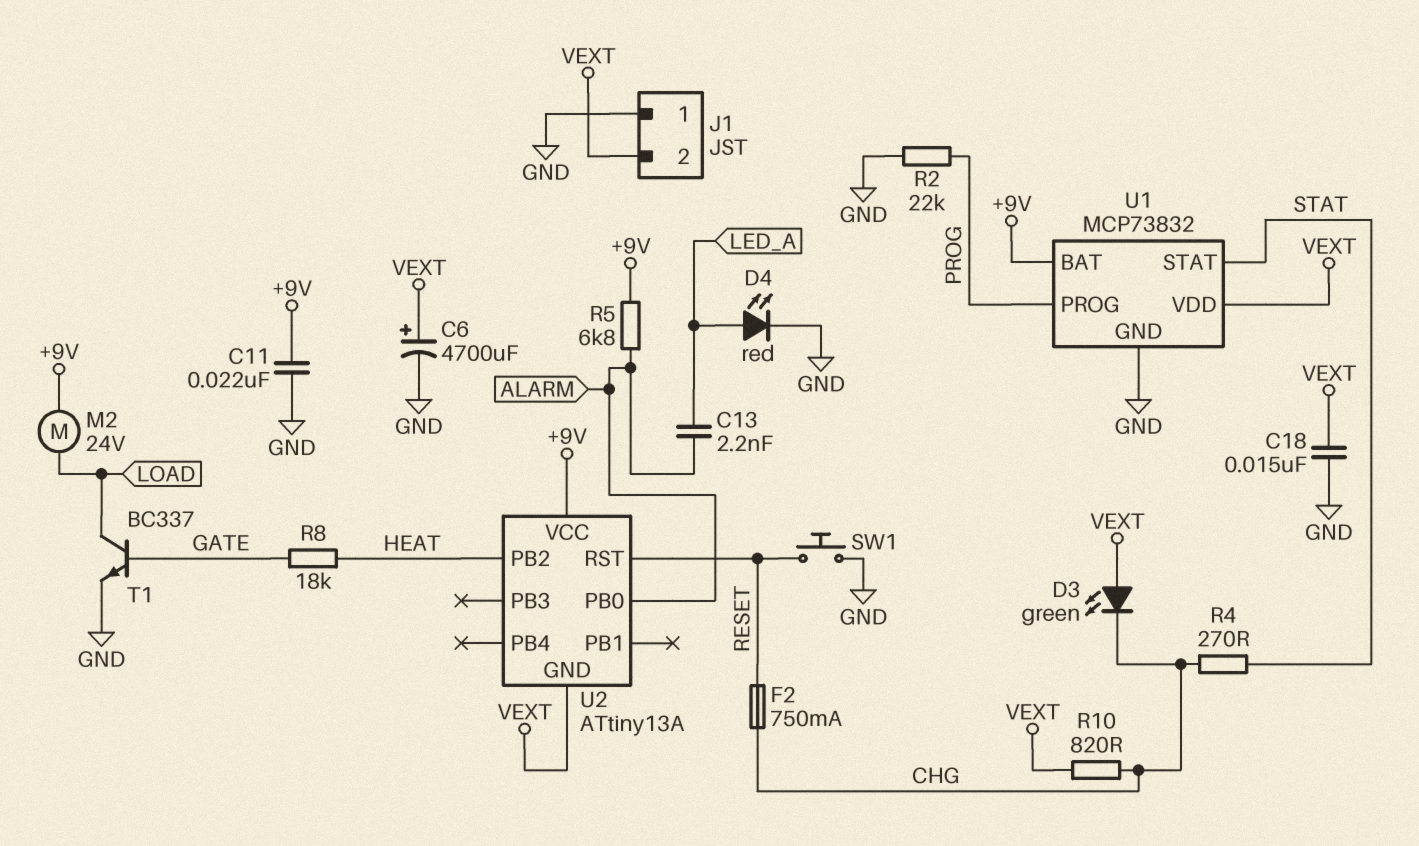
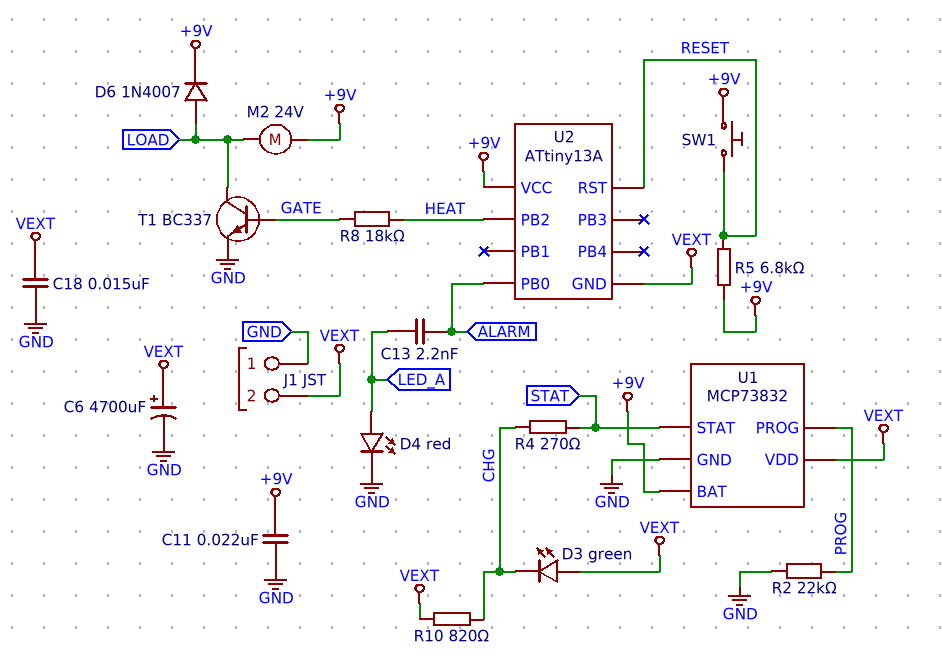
D6: none -> diode 1N4007 (A LOAD, K +9V)
F2: 750mA (CHG, RESET) -> none
R5: 6.8k (+9V, ALARM) -> 6.8k (+9V, RESET)
SW1: button (GND, RESET) -> button (+9V, RESET)

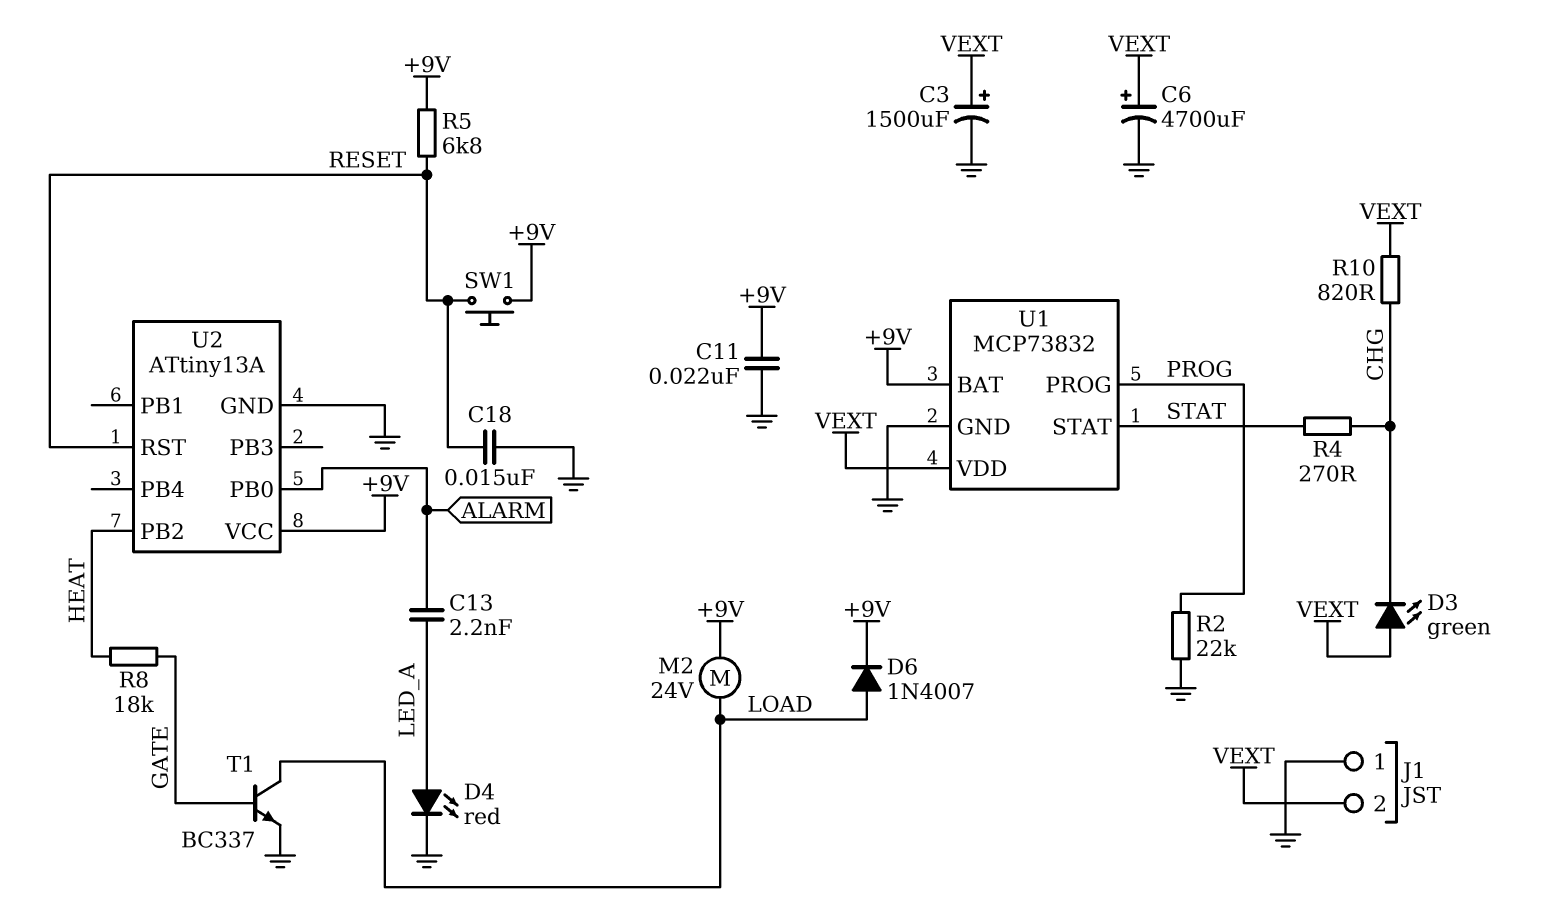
C3: none -> 1500uF (plus VEXT, minus GND)
C18: 15nF (GND, VEXT) -> 15nF (GND, RESET)
U2 pin GND: VEXT -> GND

